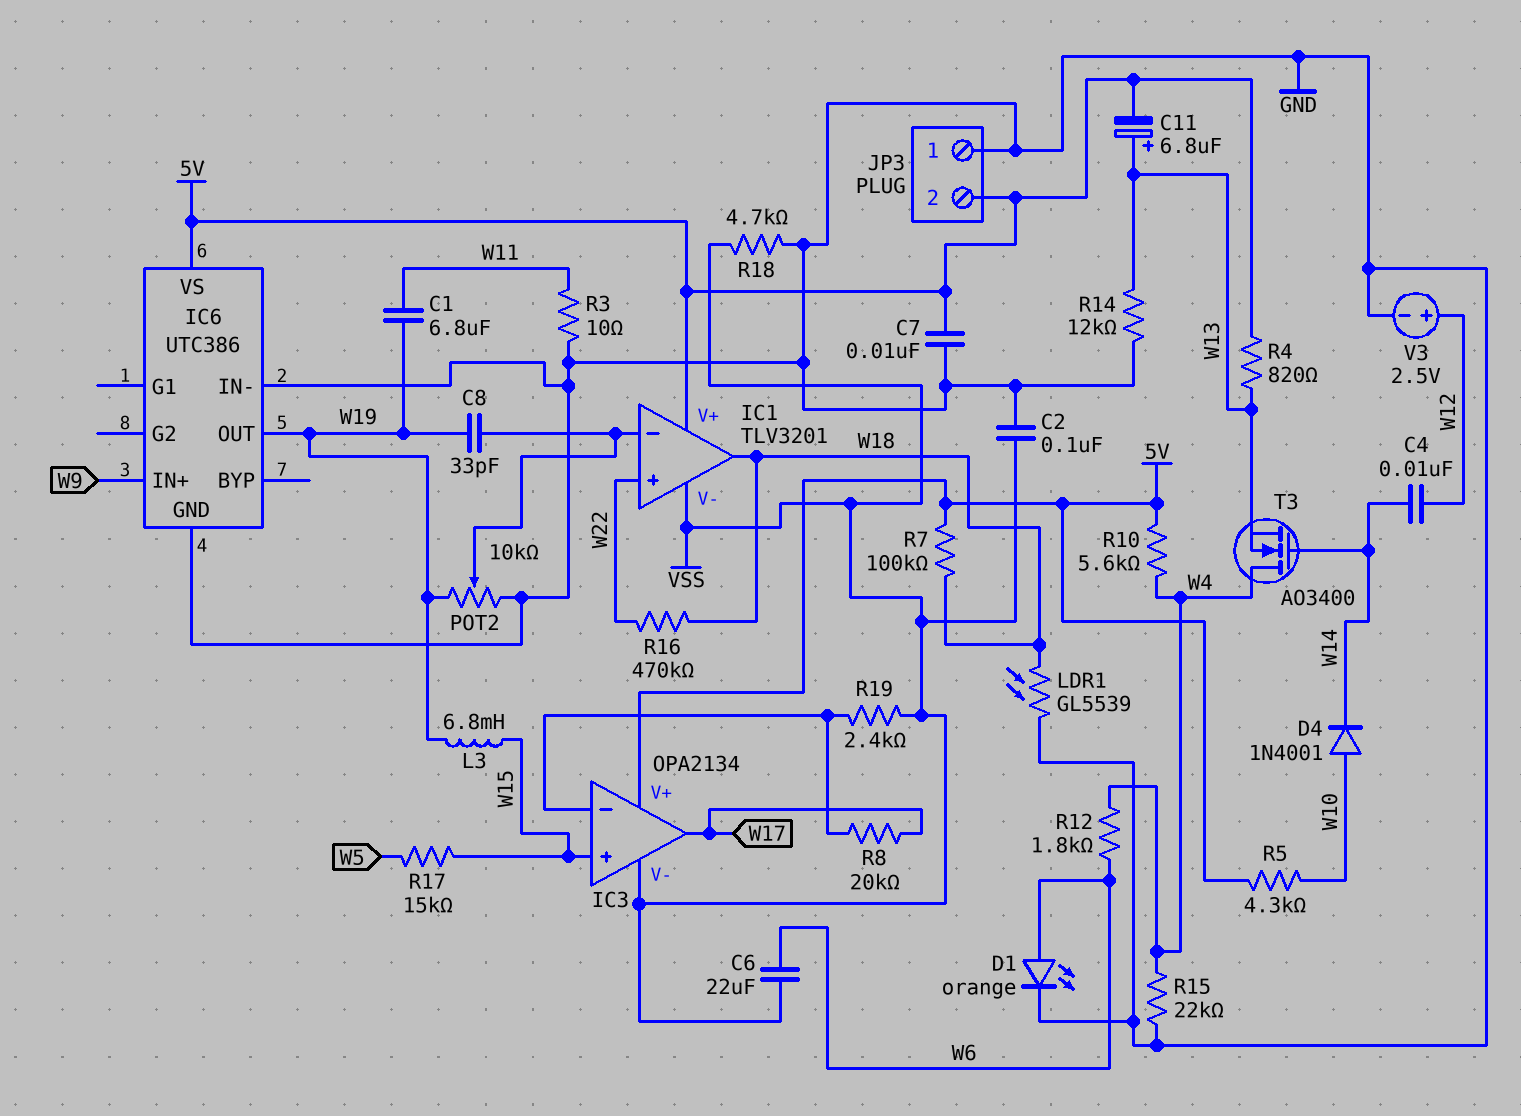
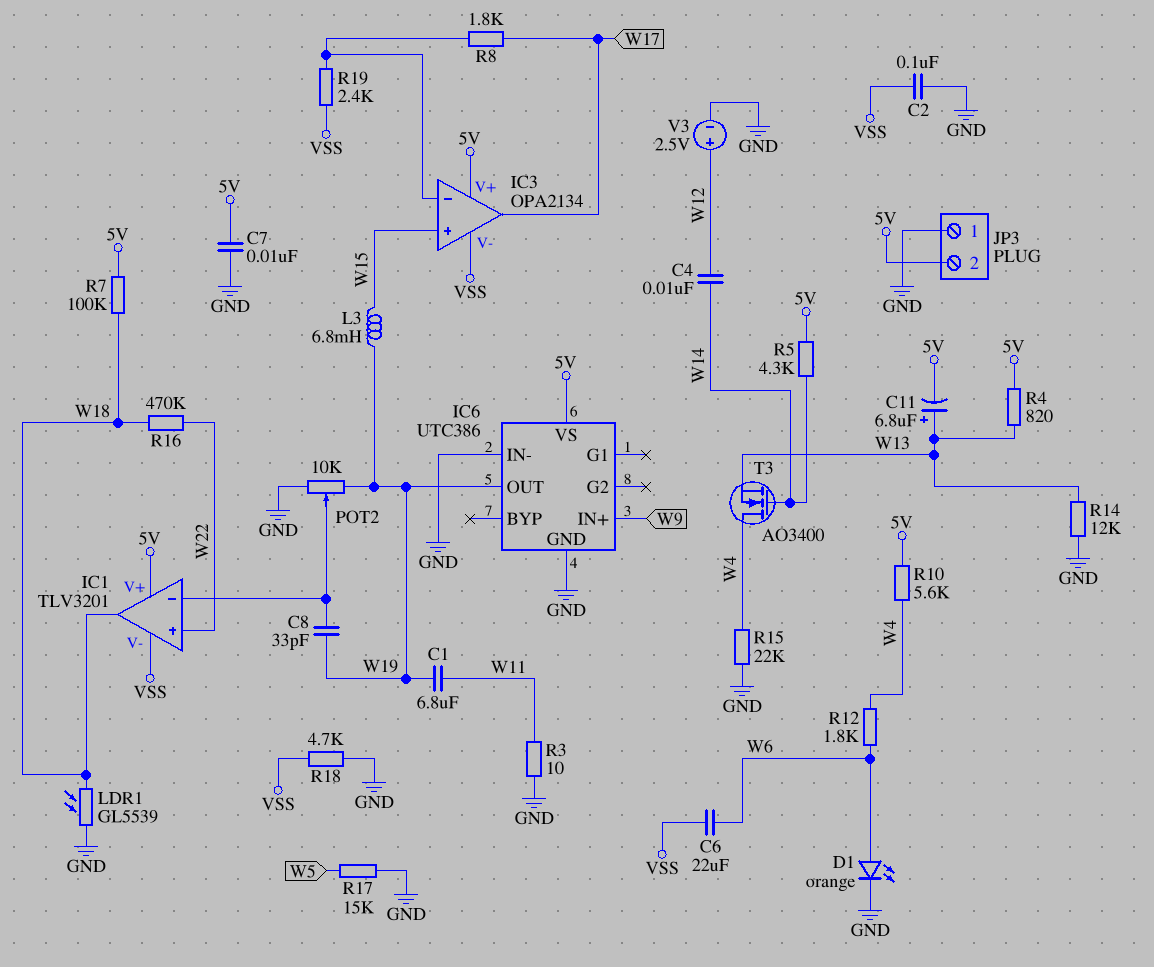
D4: diode 1N4001 (A W10, K W14) -> none
R5: 4.3k (5V, W10) -> 4.3k (5V, W14)
R8: 20k (IC3/in-, W17) -> 1.8k (IC3/in-, W17)
R17: 15k (W5, W15) -> 15k (GND, W5)

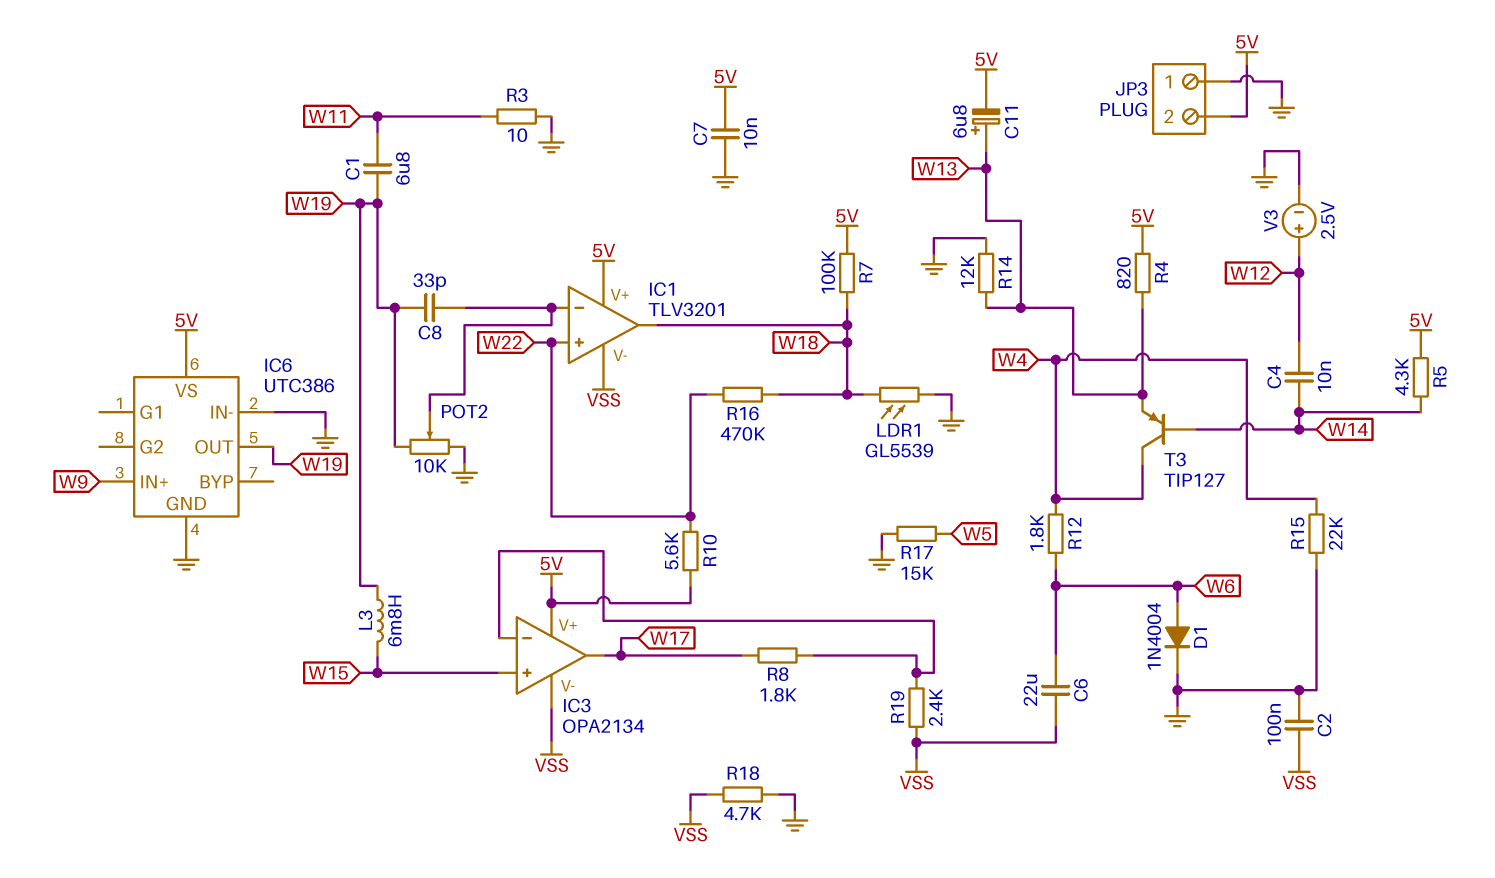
D1: LED orange (A W6, K GND) -> diode 1N4004 (A W6, K GND)
R10: 5.6k (5V, W4) -> 5.6k (5V, W22)
T3: NMOS AO3400 (G W14, D W4, S W13) -> PNP TIP127 (B W14, C W4, E W13)

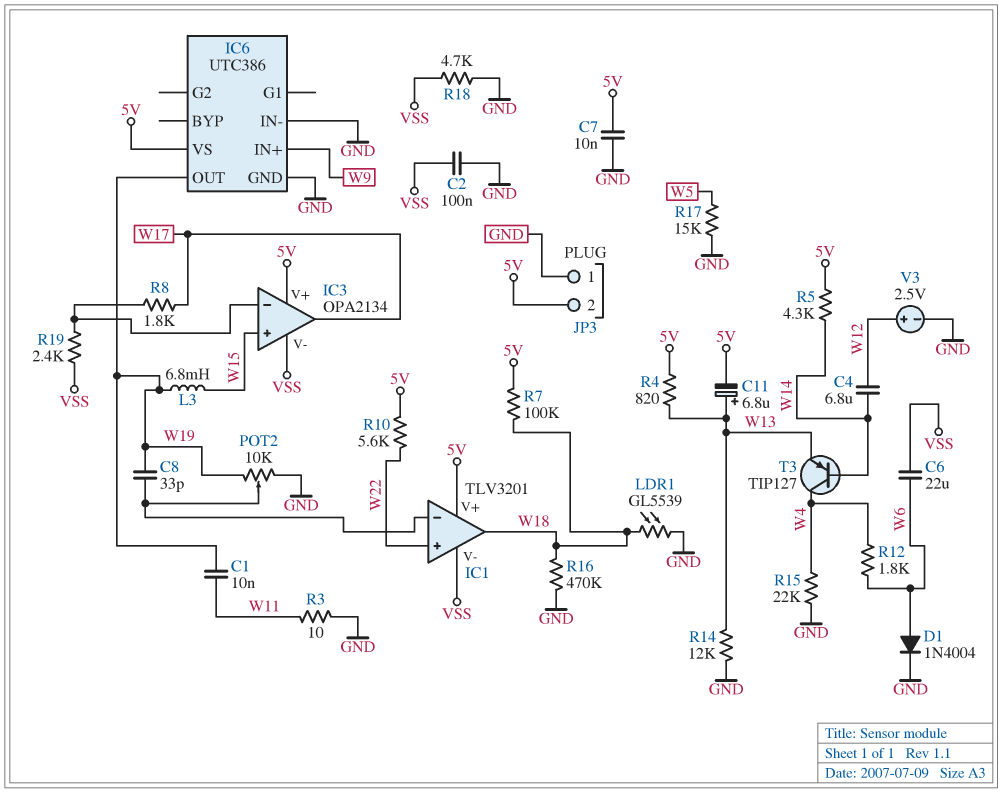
C1: 6.8uF (W11, W19) -> 10nF (W11, W19)
C4: 10nF (W12, W14) -> 6.8uF (W12, W14)
R16: 470k (W18, W22) -> 470k (GND, W18)

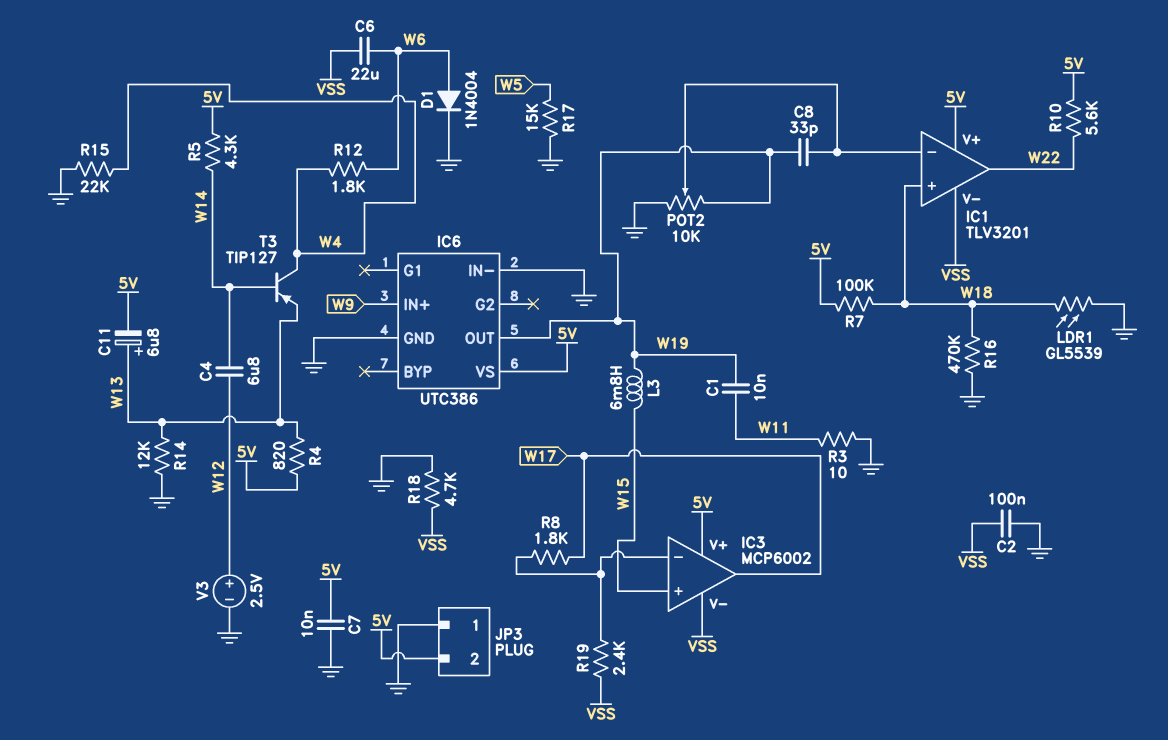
IC1 pin in+: W22 -> W18
IC1 pin out: W18 -> W22
IC3: OPA2134 -> MCP6002

